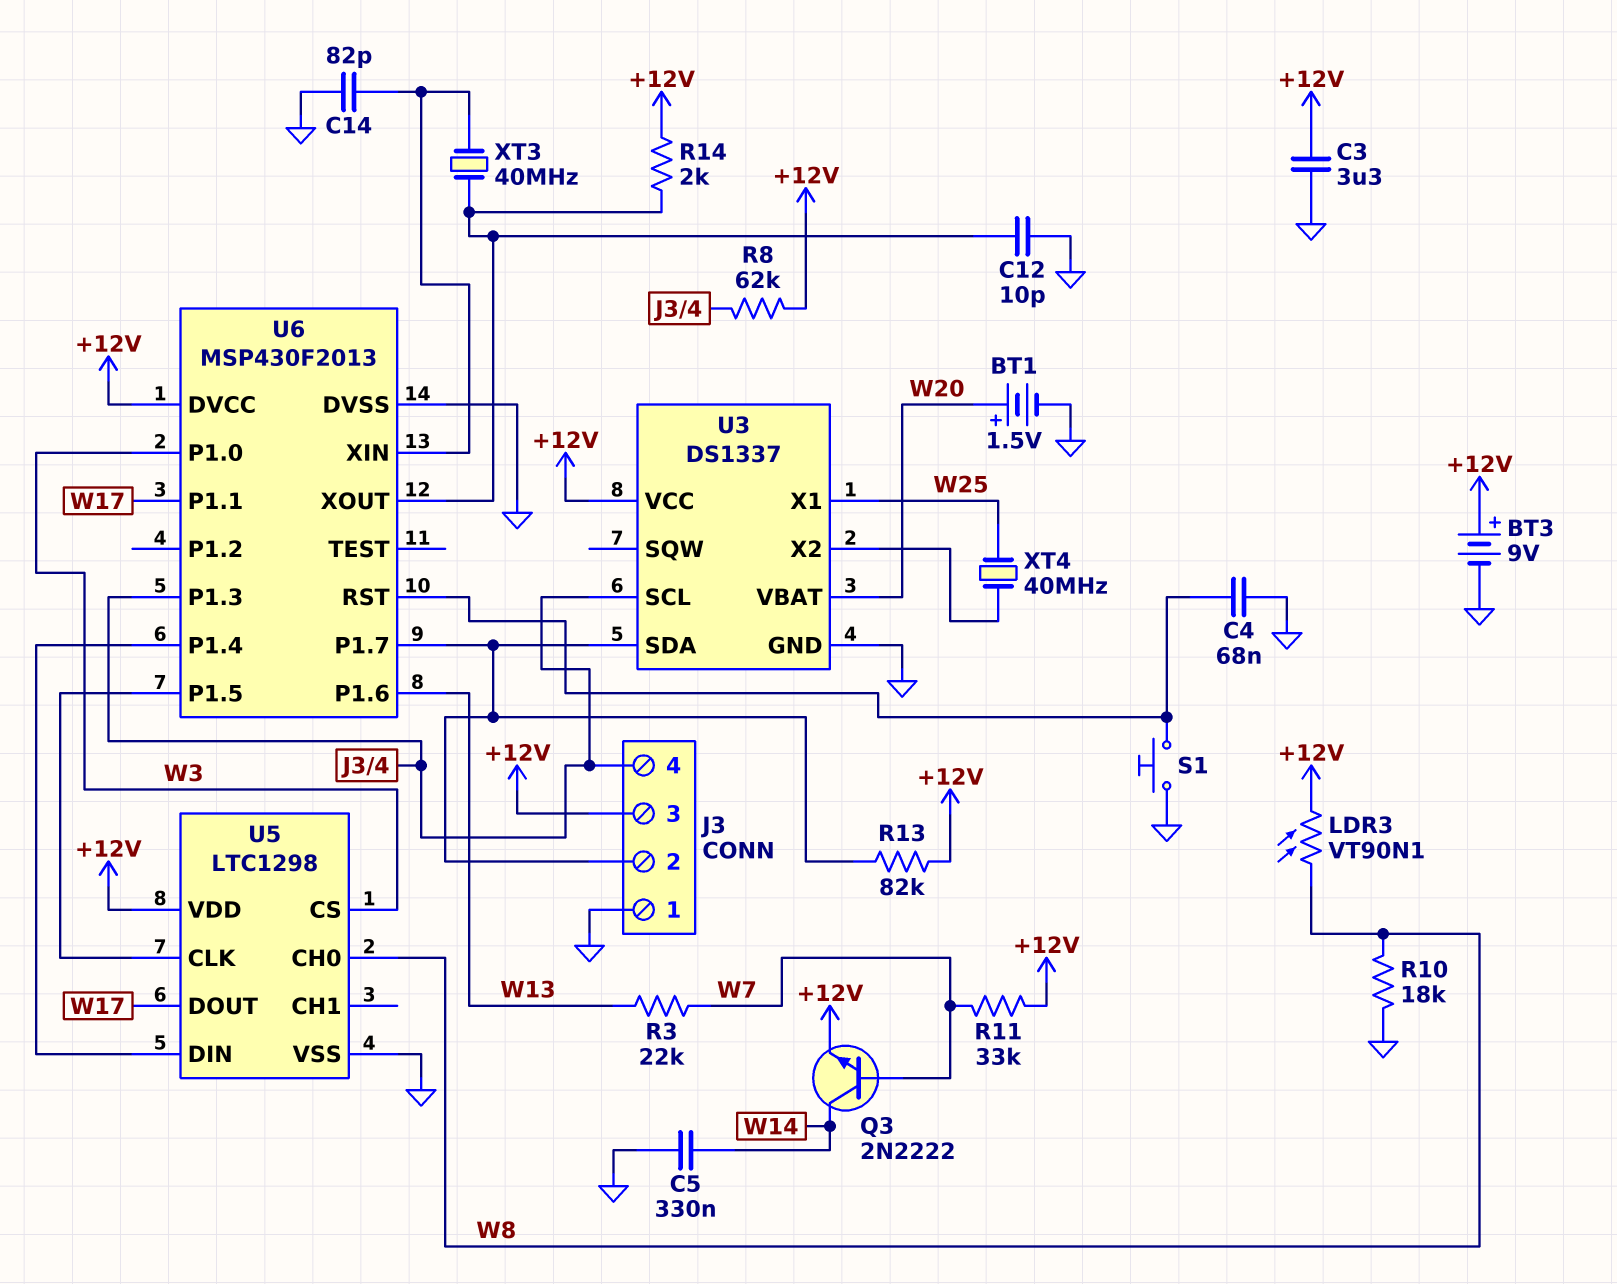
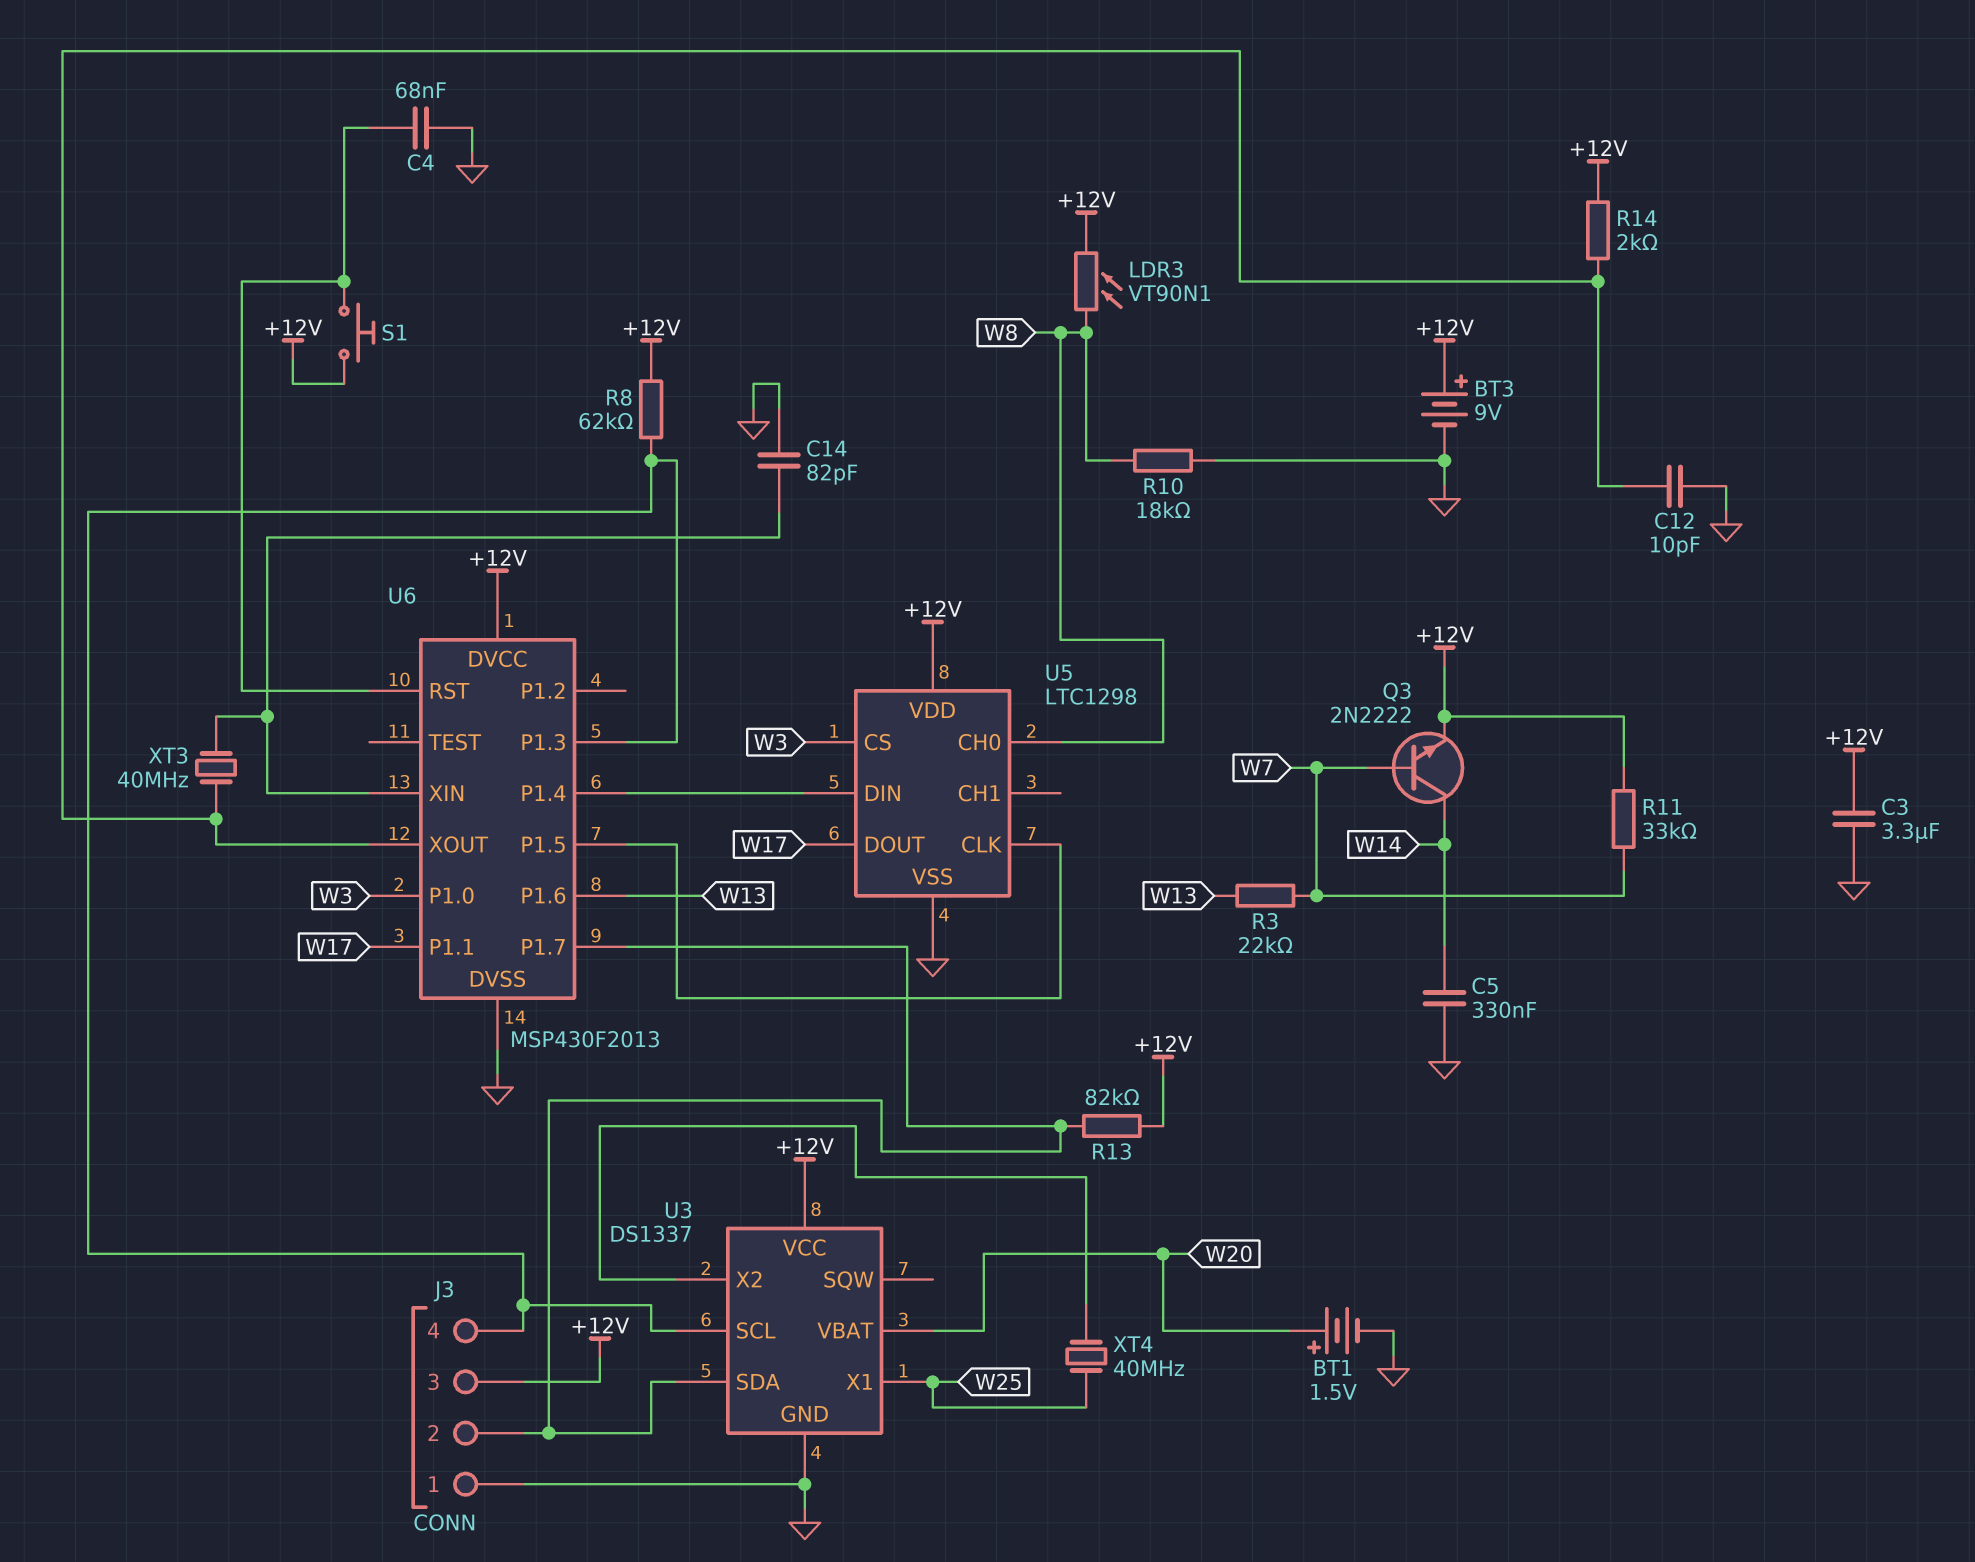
S1: button (GND, U6/RST) -> button (+12V, U6/RST)

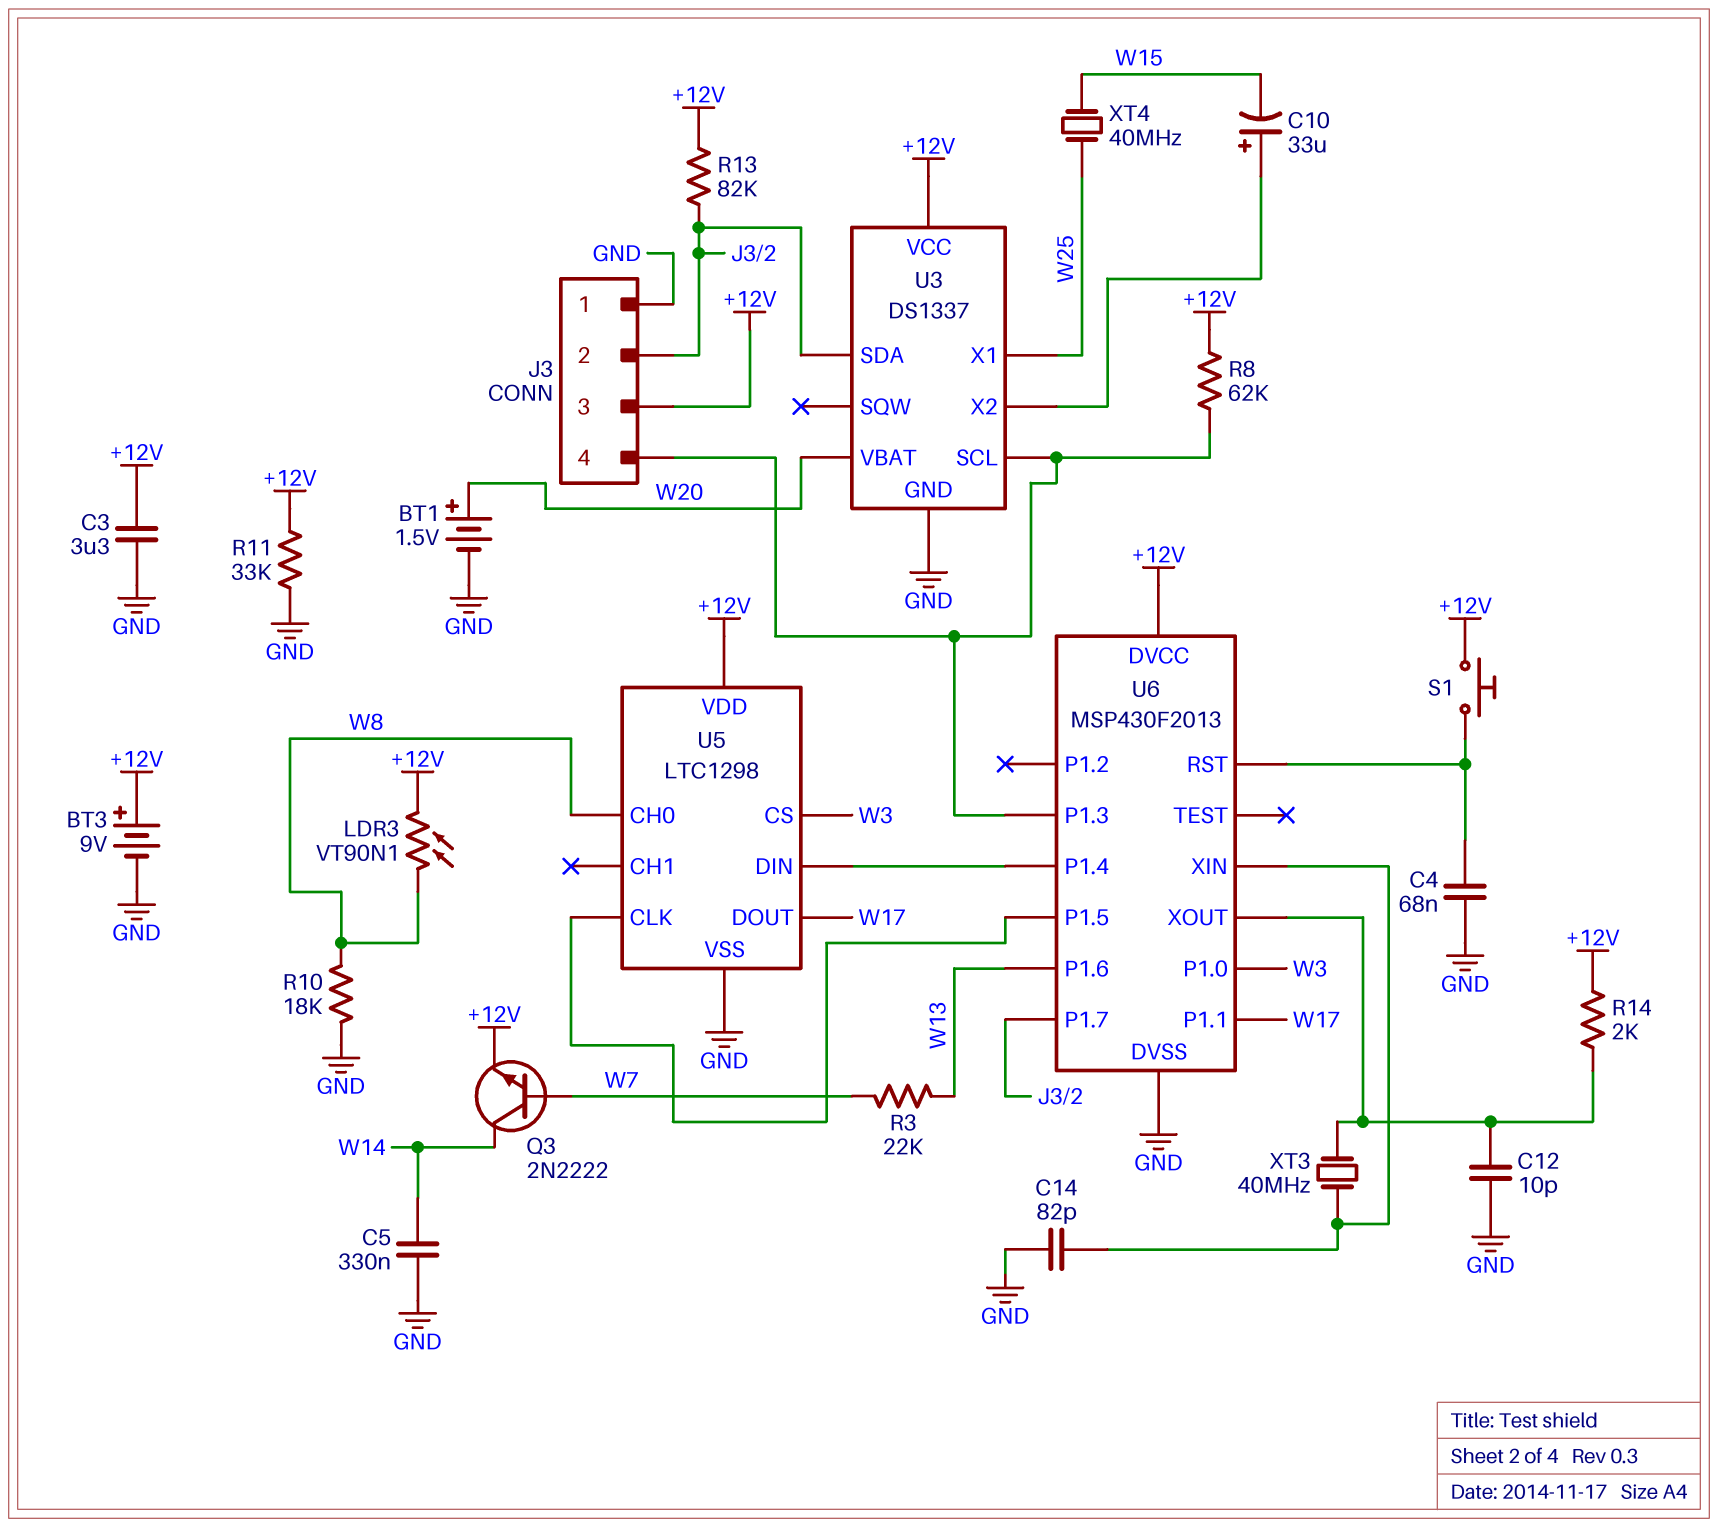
C10: none -> 33uF (plus U3/X2, minus W15)
R11: 33k (+12V, W7) -> 33k (+12V, GND)
XT4: 40MHz (U3/X2, W25) -> 40MHz (W15, W25)

